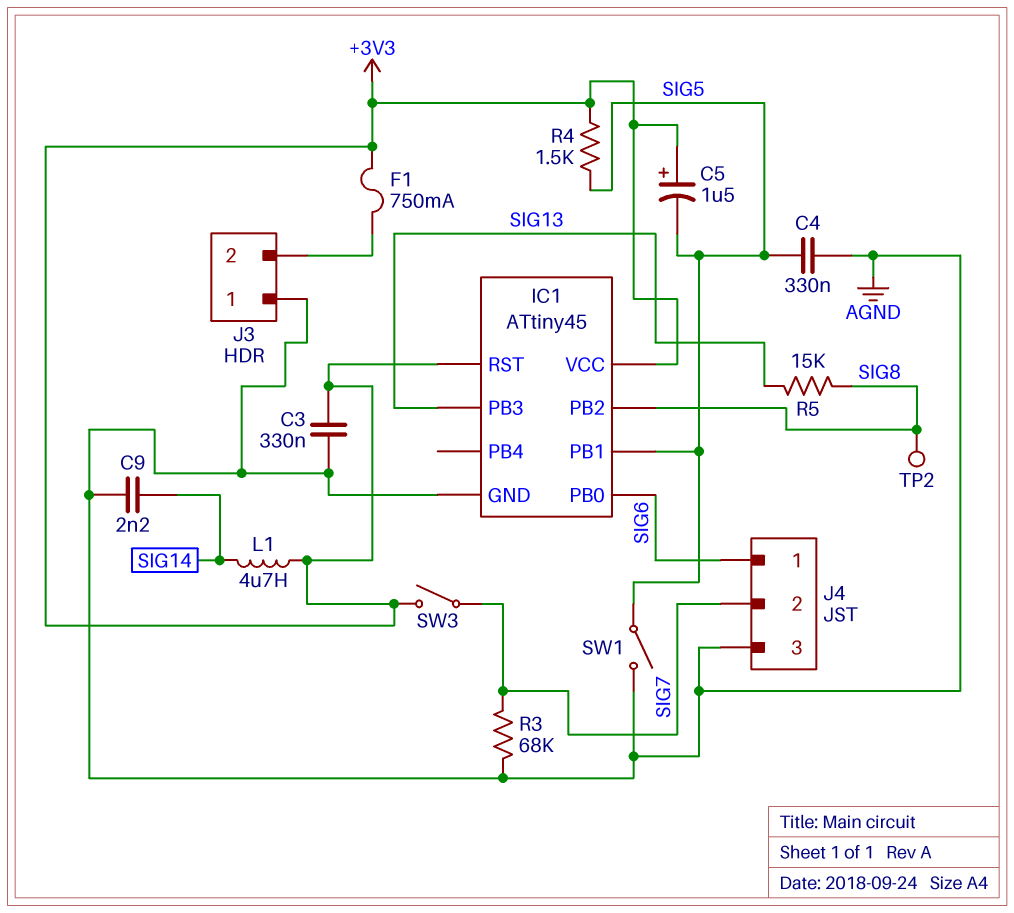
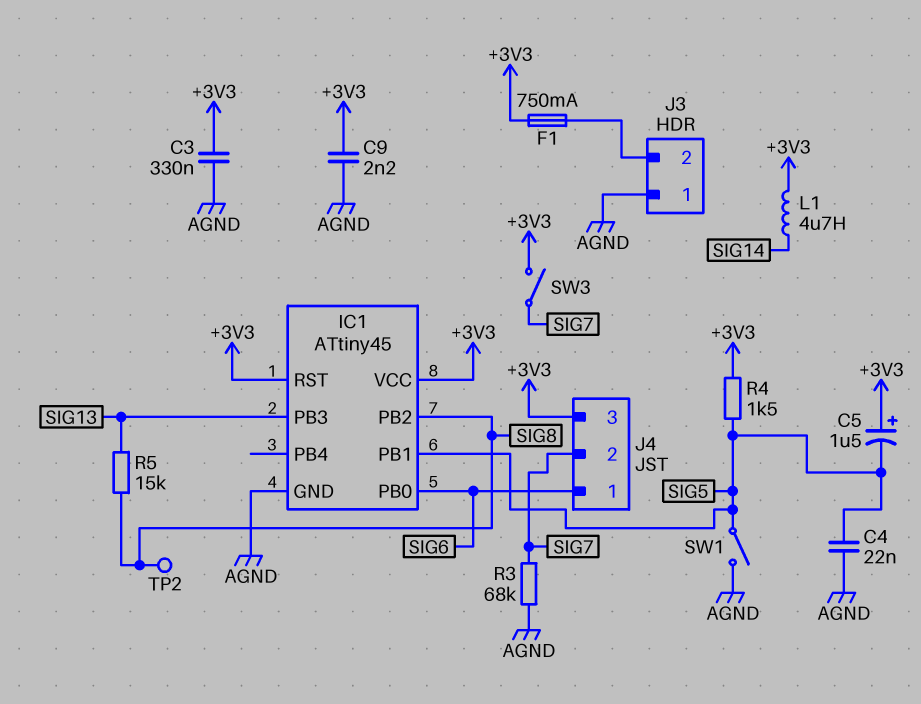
C4: 330nF (AGND, SIG5) -> 22nF (AGND, SIG5)
C9: 2.2nF (AGND, SIG14) -> 2.2nF (+3V3, AGND)
J4 pin 3: AGND -> +3V3

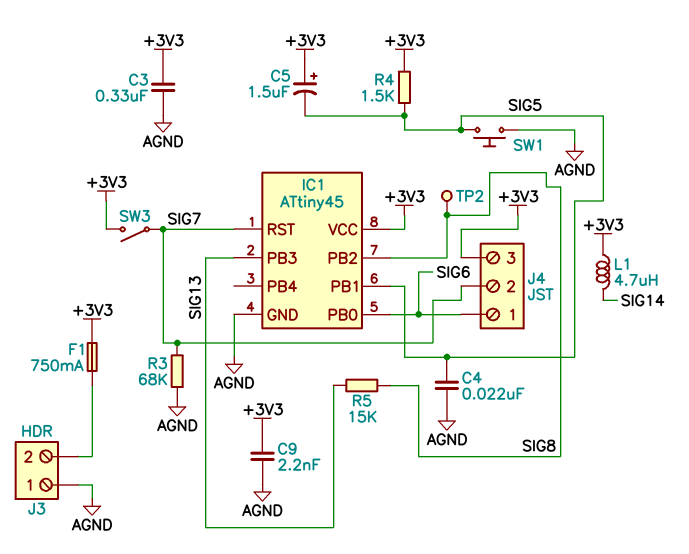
IC1 pin RST: +3V3 -> SIG7
SW1: switch (AGND, SIG5) -> button (AGND, SIG5)

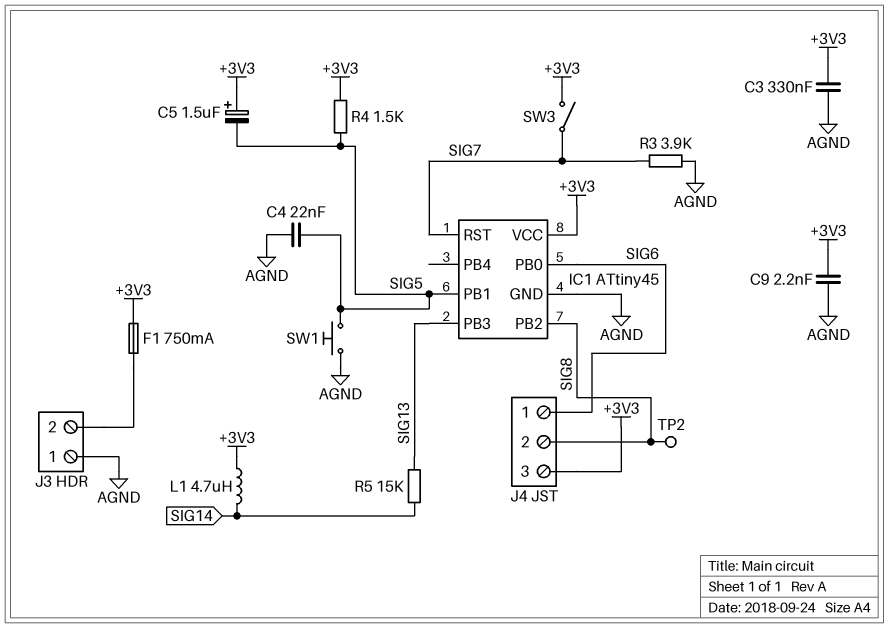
J4 pin 2: SIG7 -> SIG8
R3: 68k (AGND, SIG7) -> 3.9k (AGND, SIG7)
R5: 15k (SIG8, SIG13) -> 15k (SIG13, SIG14)

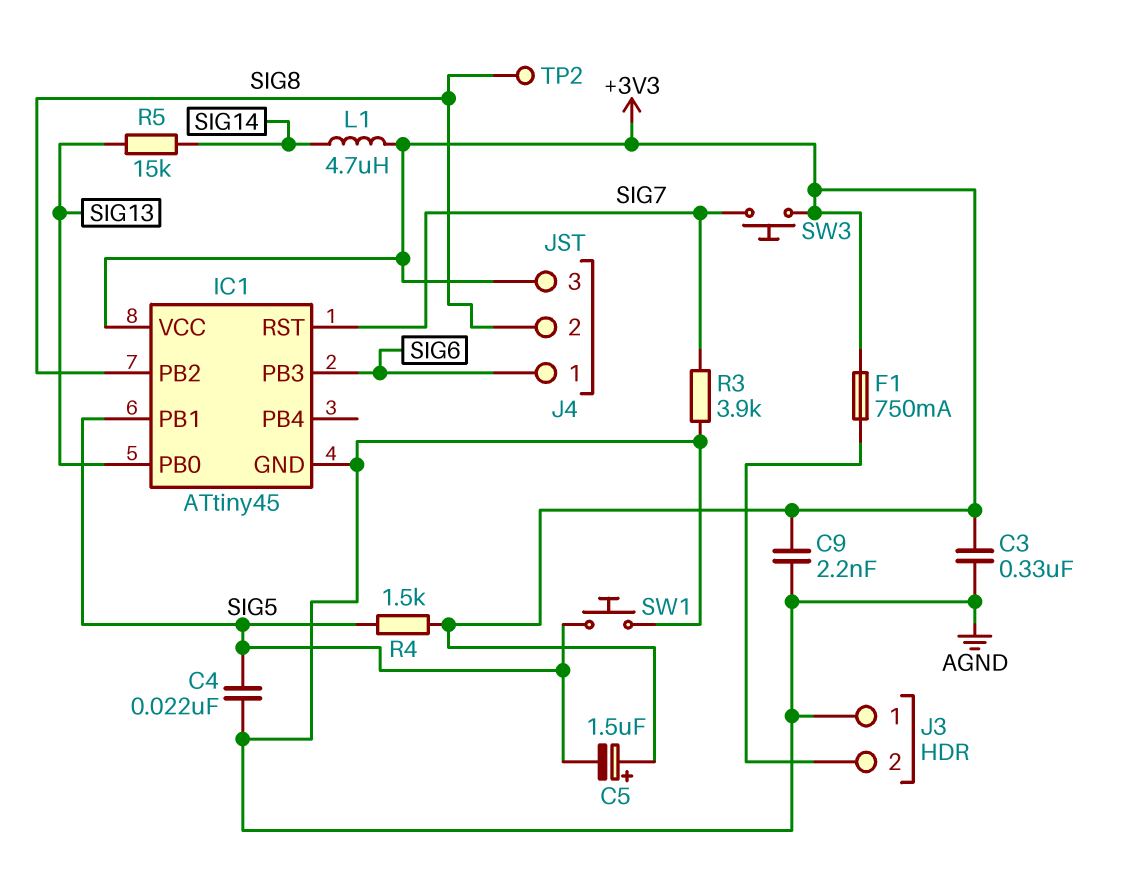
IC1 pin PB0: SIG6 -> SIG13
IC1 pin PB3: SIG13 -> SIG6
SW3: switch (+3V3, SIG7) -> button (+3V3, SIG7)

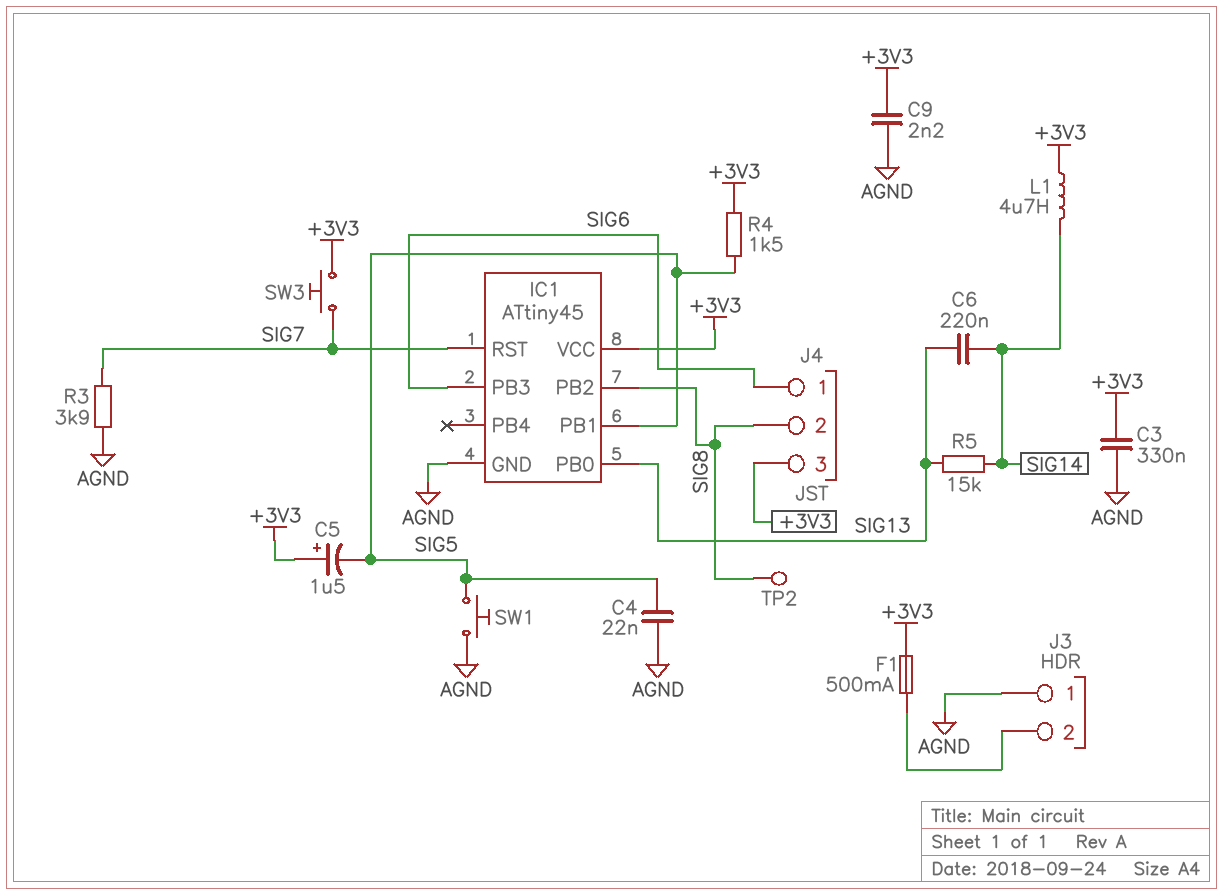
C6: none -> 220nF (SIG13, SIG14)
F1: 750mA (+3V3, J3/2) -> 500mA (+3V3, J3/2)

